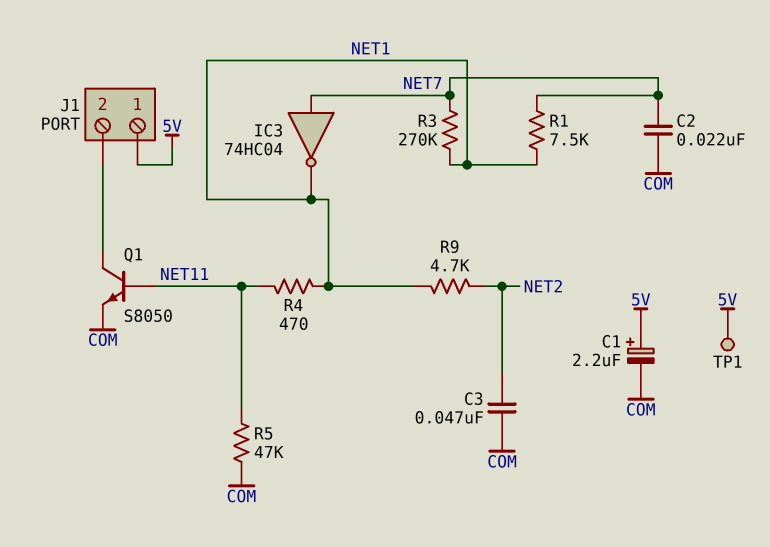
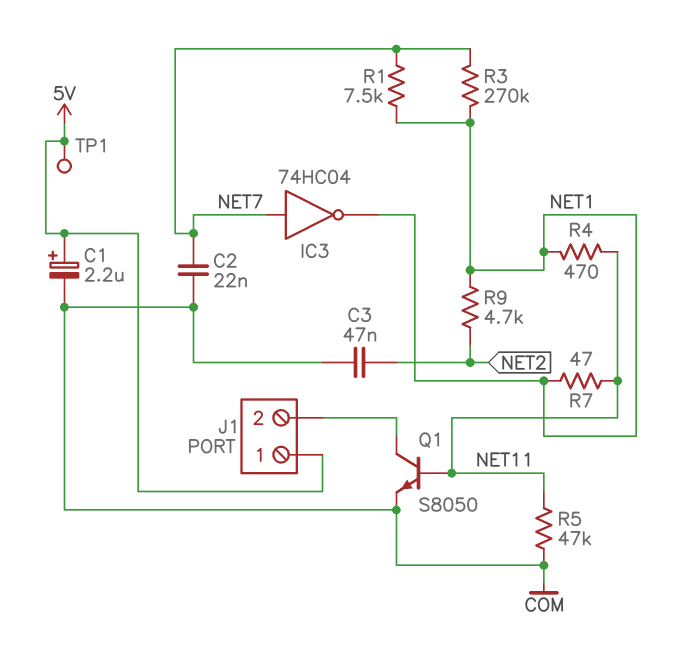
R7: none -> 47 (NET1, NET11)

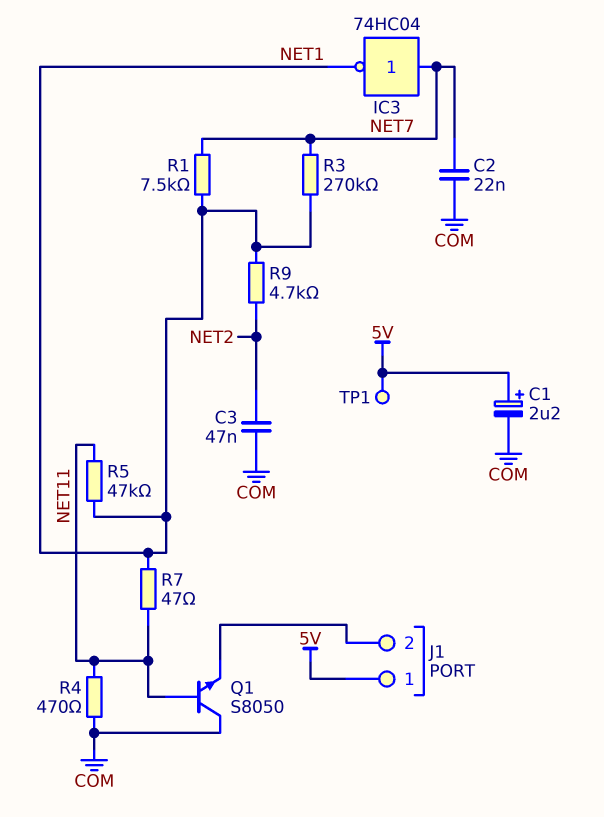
Q1: NPN S8050 (B NET11, C J1/2, E COM) -> NPN S8050 (B NET11, C COM, E J1/2)
R4: 470 (NET1, NET11) -> 470 (COM, NET11)
R5: 47k (COM, NET11) -> 47k (NET1, NET11)

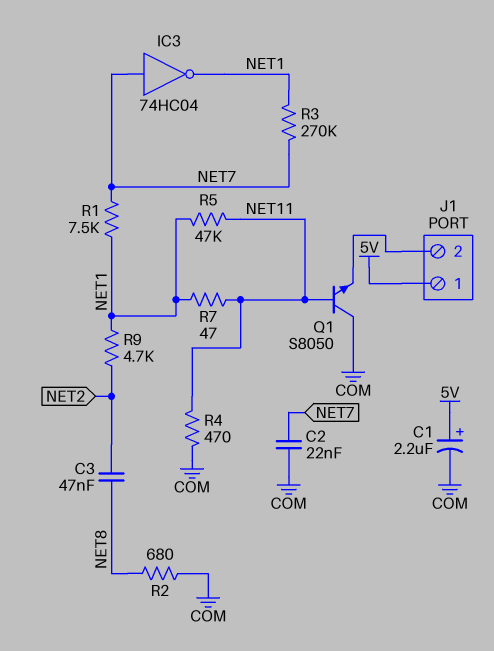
C3: 47nF (COM, NET2) -> 47nF (NET2, NET8)
R2: none -> 680 (COM, NET8)
TP1: test point (5V) -> none

